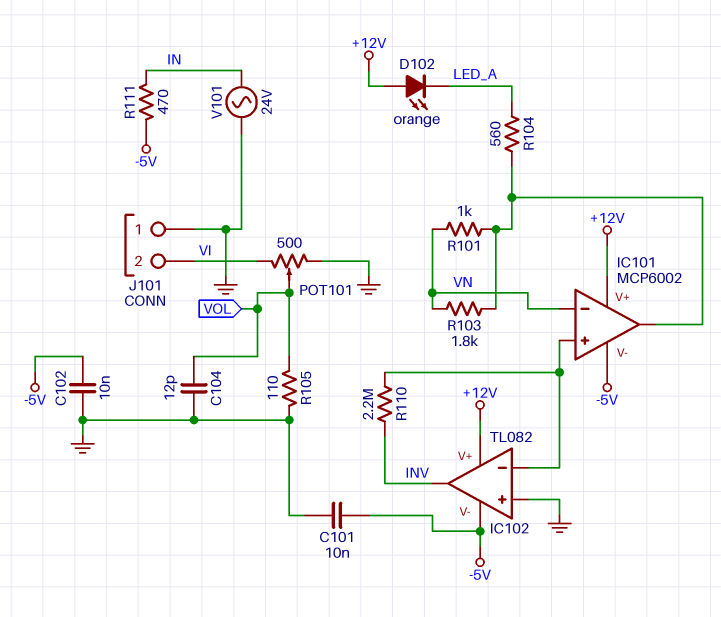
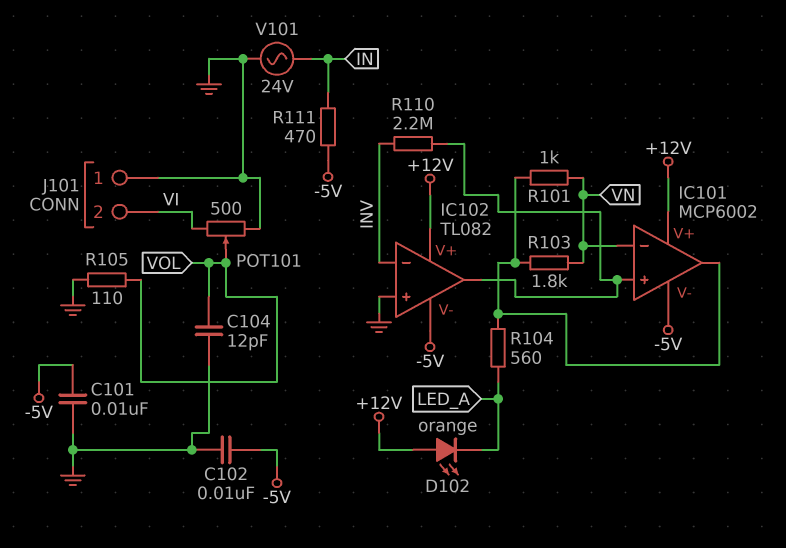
IC102 pin in-: IC101/in+ -> INV
IC102 pin out: INV -> IC101/in+

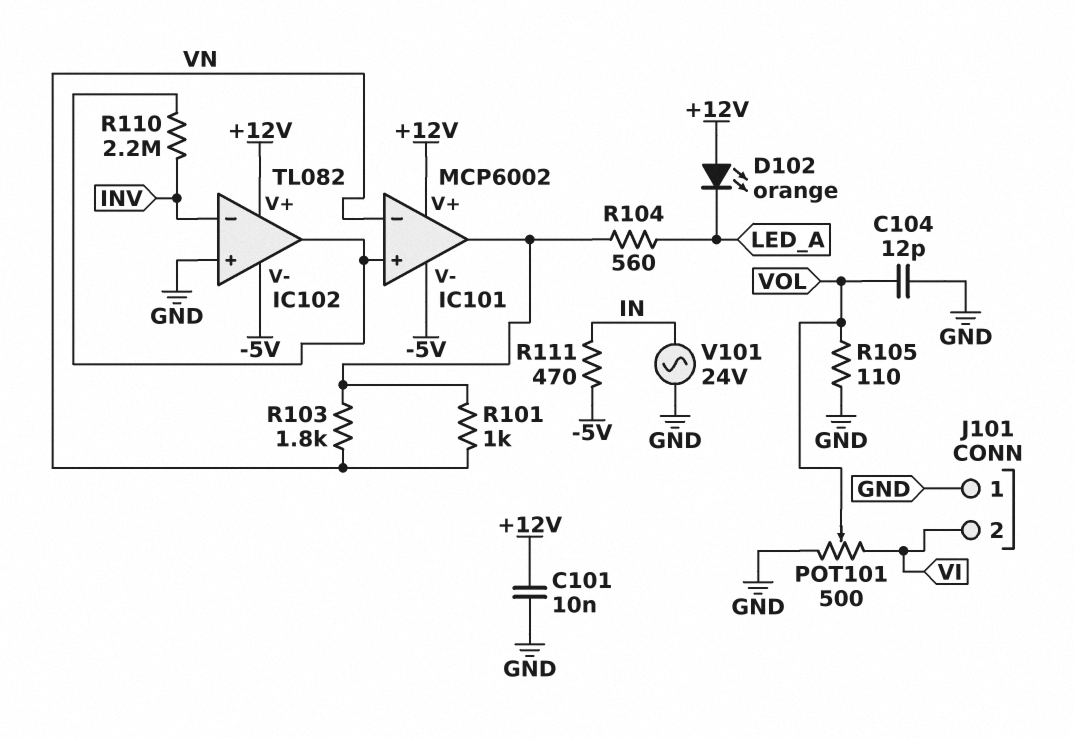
C101: 10nF (-5V, GND) -> 10nF (+12V, GND)
C102: 10nF (-5V, GND) -> none

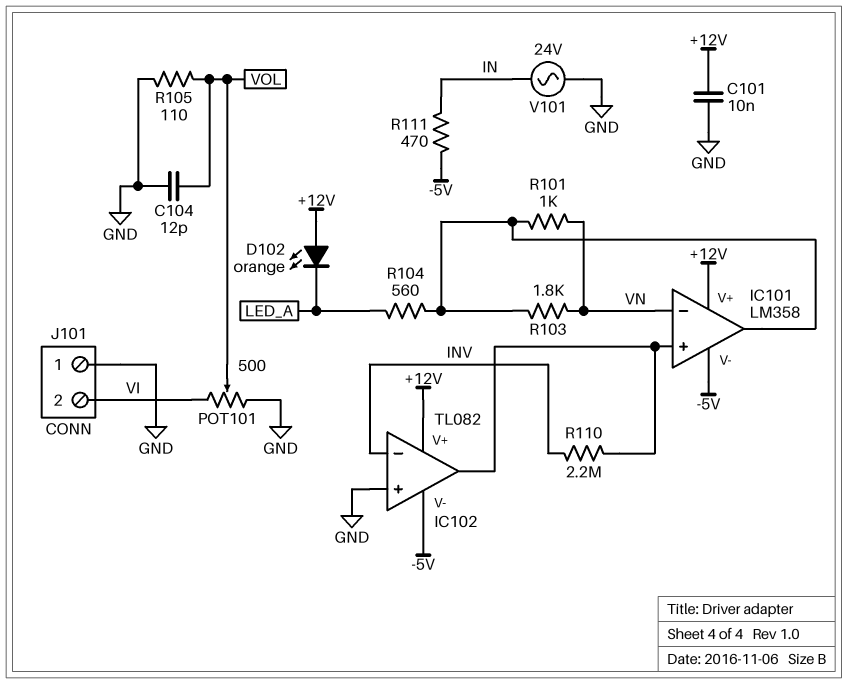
IC101: MCP6002 -> LM358

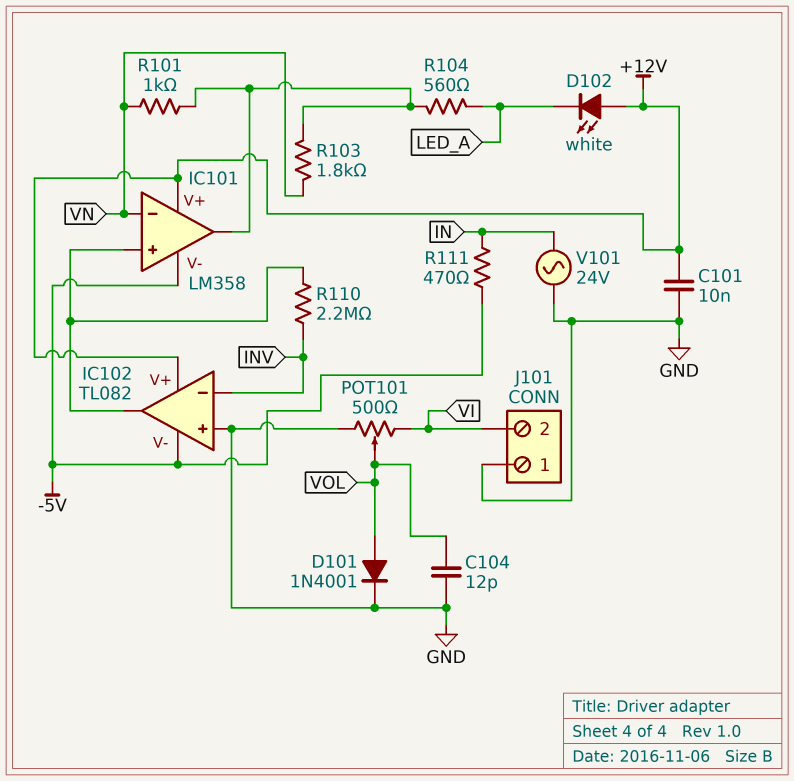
D101: none -> diode 1N4001 (A VOL, K GND)
D102: LED orange (A +12V, K LED_A) -> LED white (A +12V, K LED_A)
R105: 110 (GND, VOL) -> none

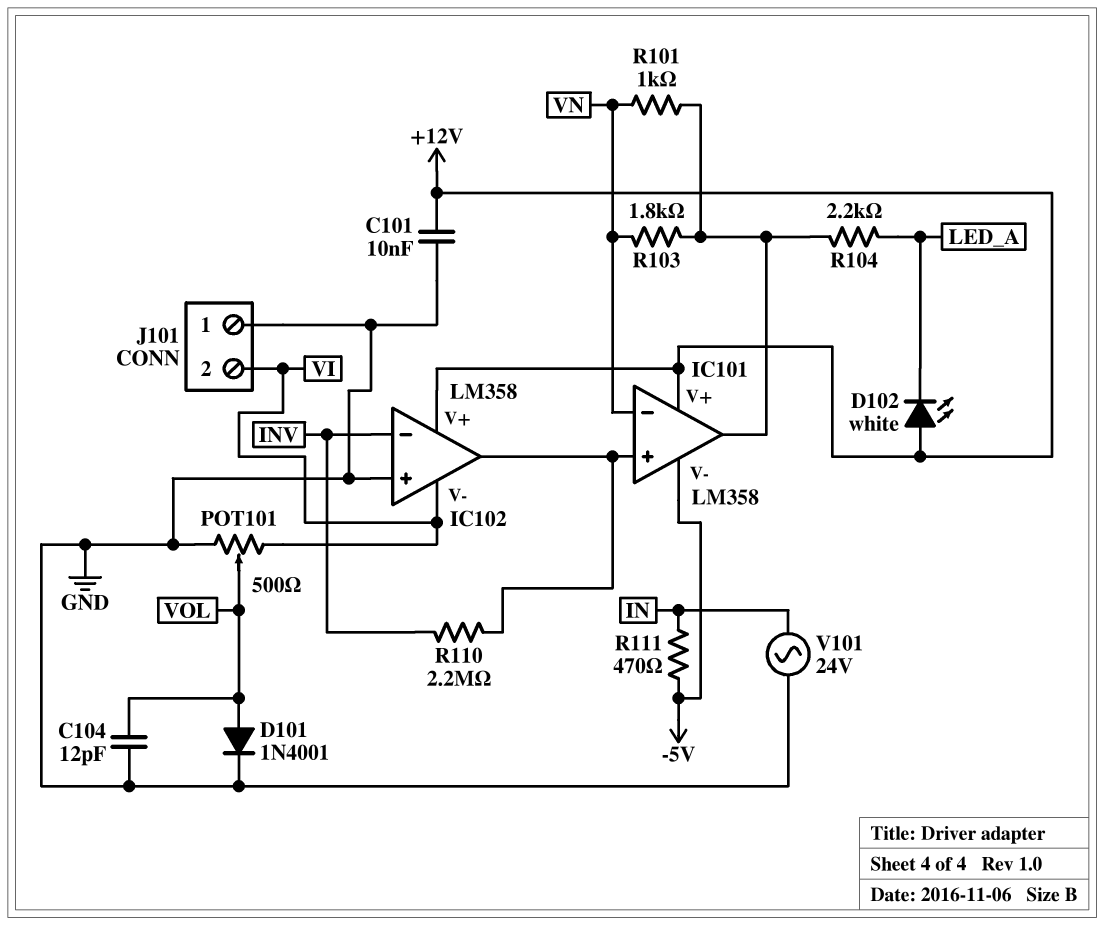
IC102: TL082 -> LM358
IC102 pin V-: -5V -> VI
R104: 560 (IC101/out, LED_A) -> 2.2k (IC101/out, LED_A)

